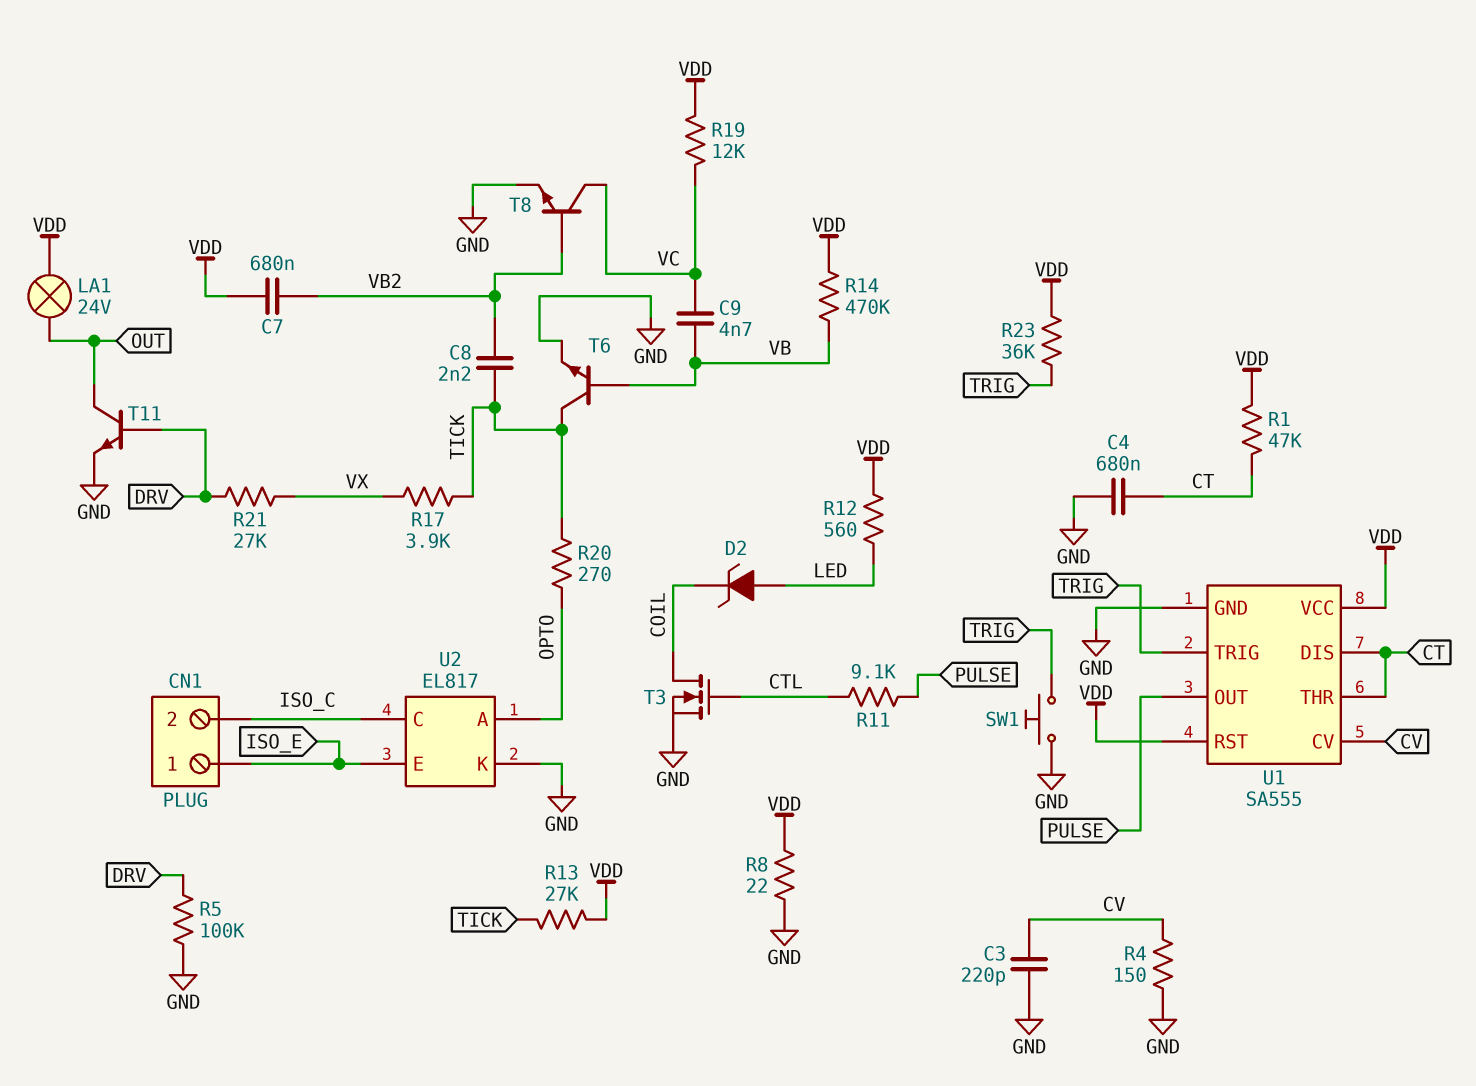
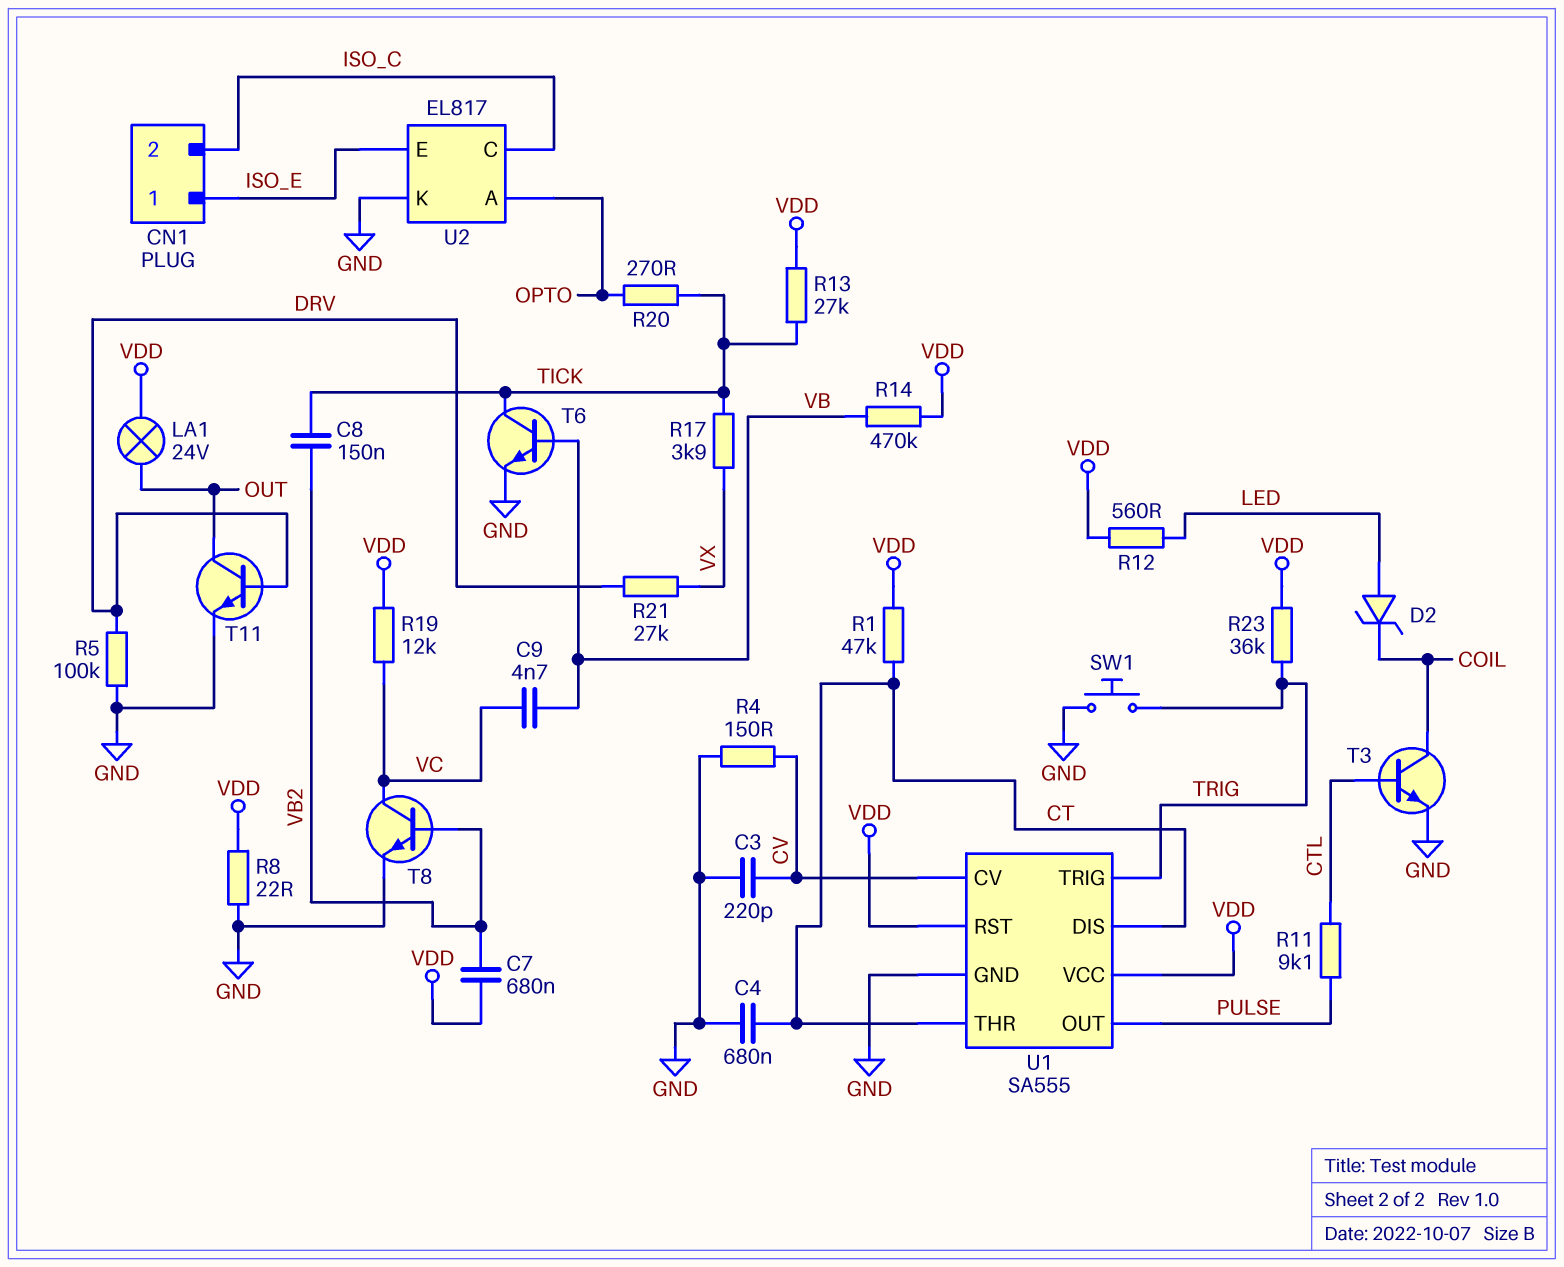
C8: 2.2nF (TICK, VB2) -> 150nF (TICK, VB2)
T3: NMOS (G CTL, D COIL, S GND) -> NPN (B CTL, C COIL, E GND)

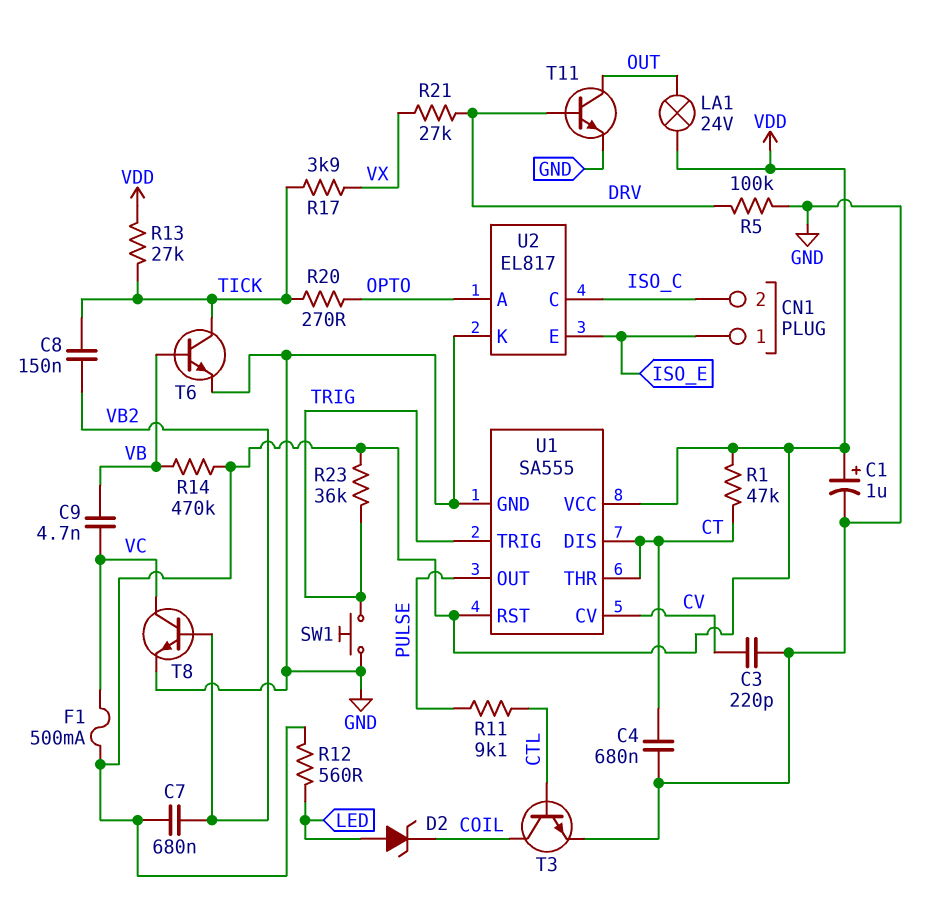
C1: none -> 1uF (plus VDD, minus GND)
F1: none -> 500mA (VC, VDD)
R4: 150 (CV, GND) -> none
R8: 22 (GND, VDD) -> none
R19: 12k (VC, VDD) -> none

